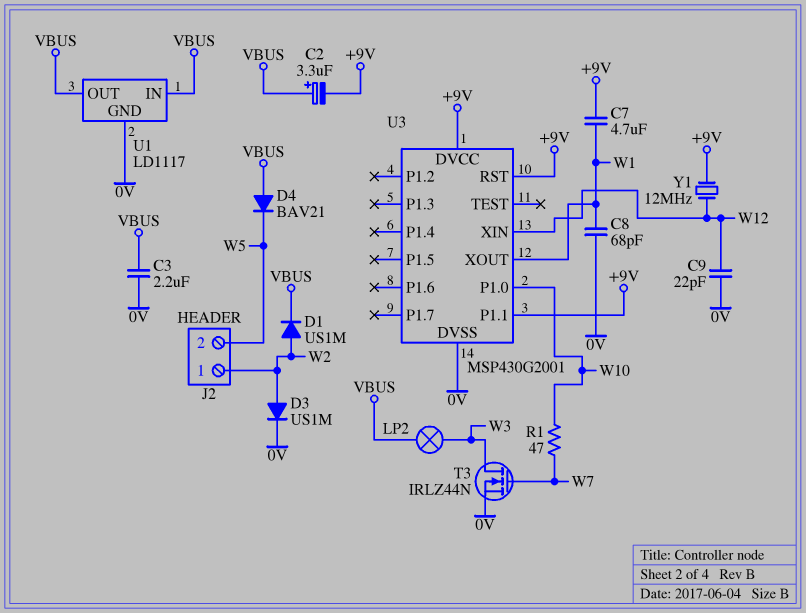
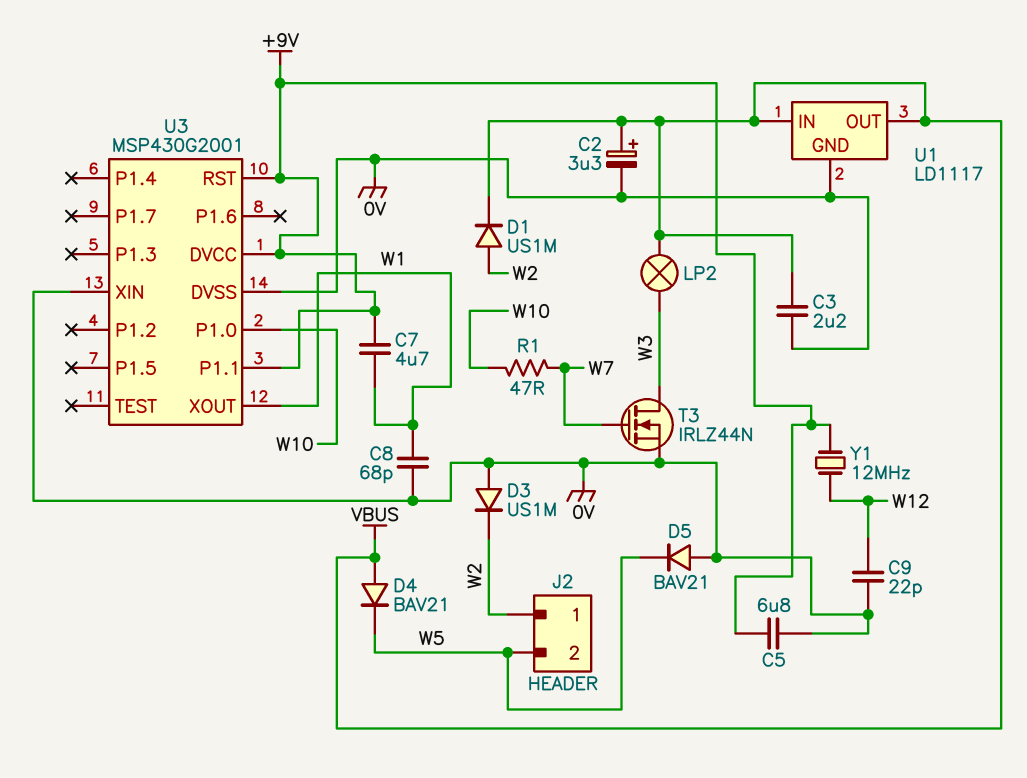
C2: 3.3uF (plus VBUS, minus +9V) -> 3.3uF (plus VBUS, minus 0V)
C5: none -> 6.8uF (+9V, 0V)
D3: diode US1M (A W2, K 0V) -> diode US1M (A 0V, K W2)
D5: none -> diode BAV21 (A 0V, K W5)
U3 pin XIN: W12 -> 0V

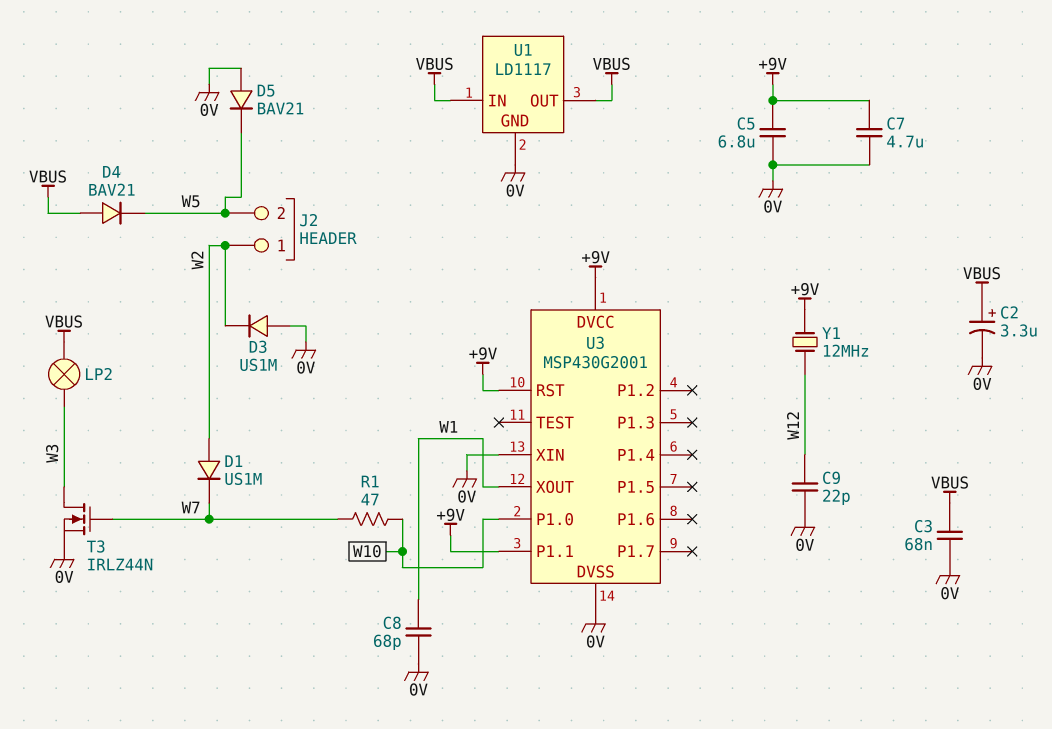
C3: 2.2uF (0V, VBUS) -> 68nF (0V, VBUS)
C7: 4.7uF (+9V, W1) -> 4.7uF (+9V, 0V)
D1: diode US1M (A W2, K VBUS) -> diode US1M (A W2, K W7)

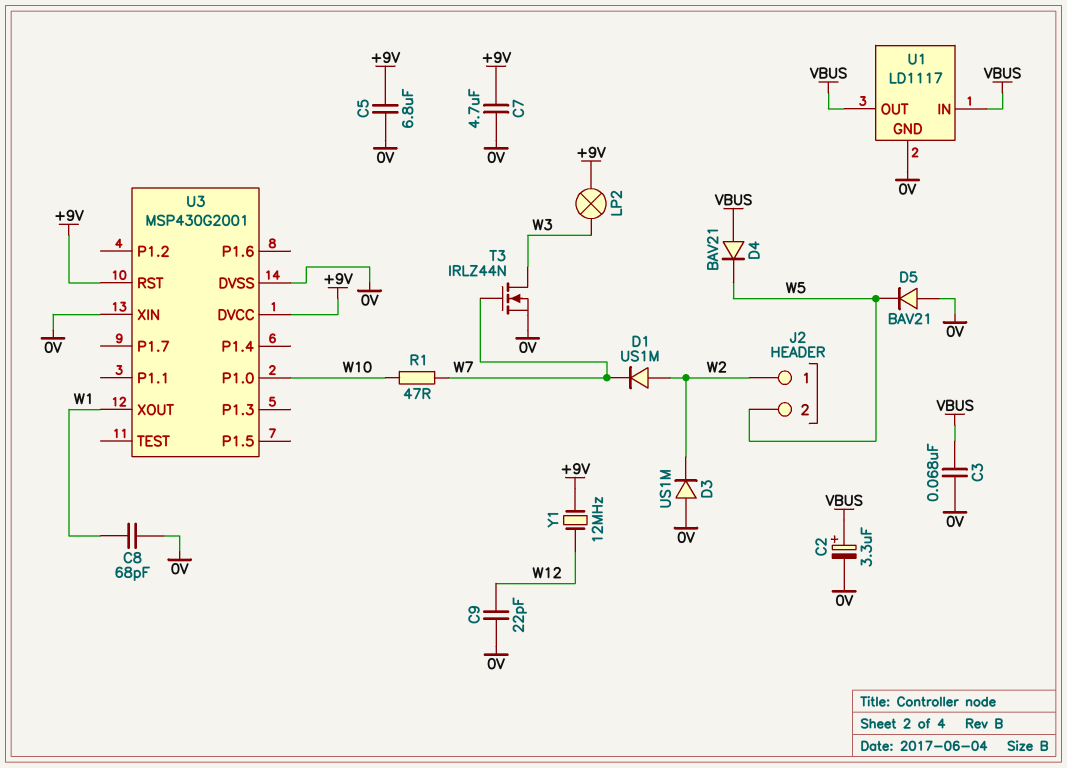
LP2: lamp (VBUS, W3) -> lamp (+9V, W3)
U3 pin P1.1: +9V -> none

